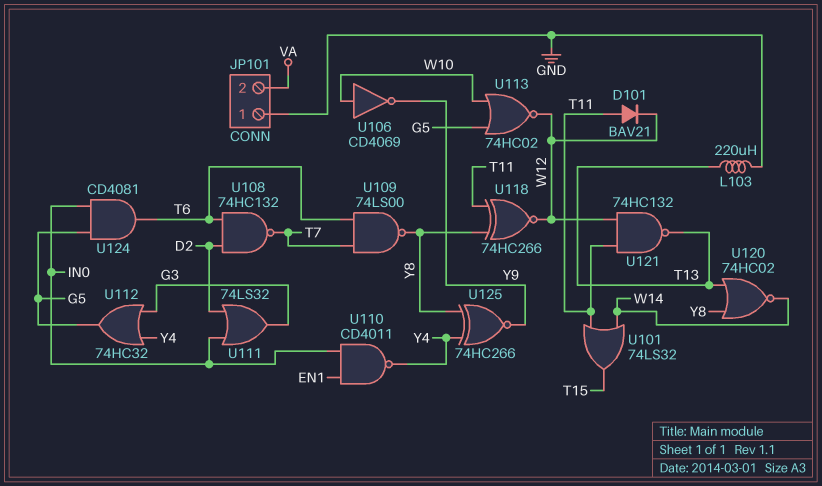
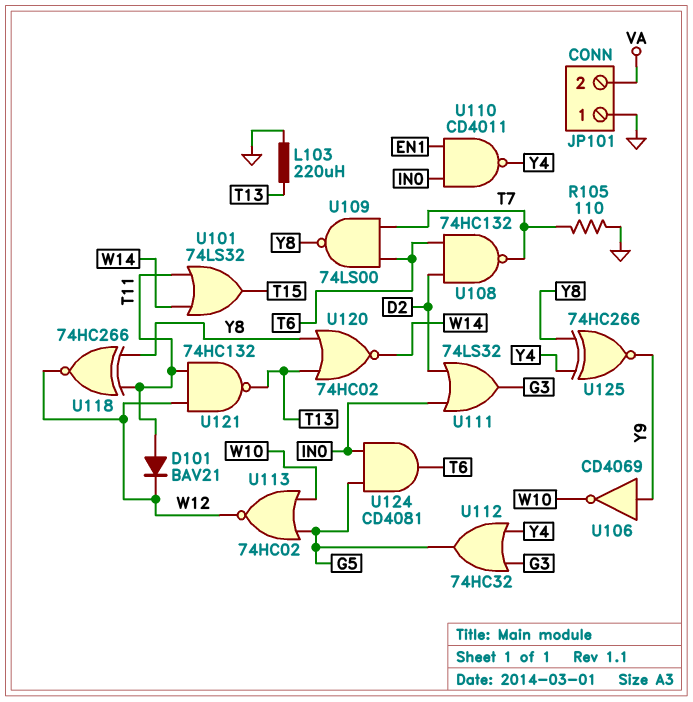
R105: none -> 110 (GND, T7)
U106: NOT CD4069 (in W10, out Y9) -> NOT CD4069 (in Y9, out W10)

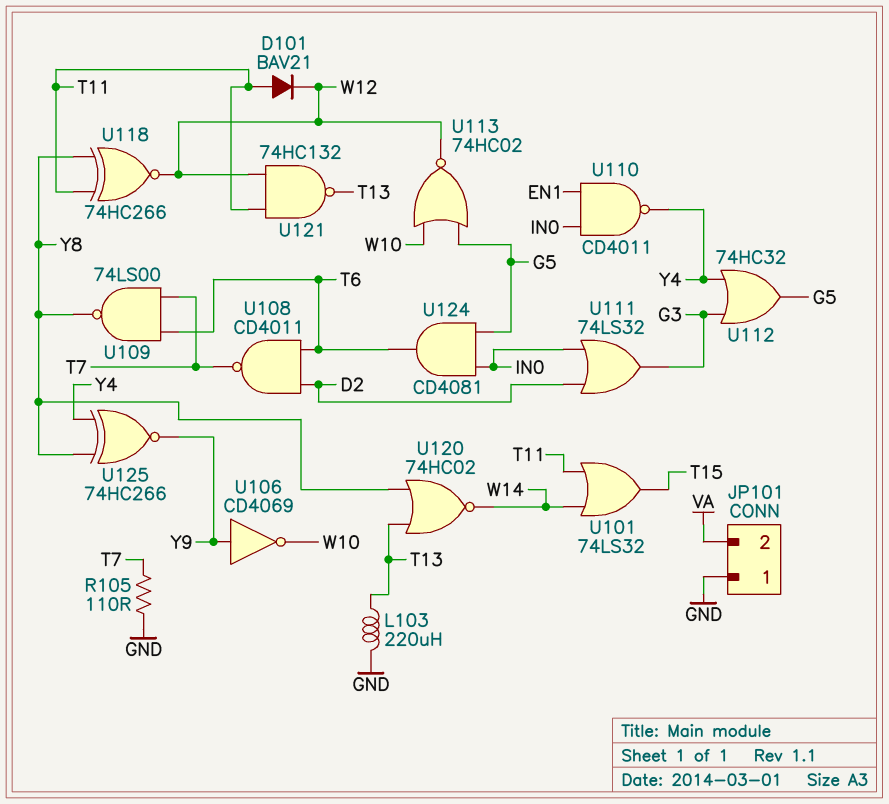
U108: NAND 74HC132 (in D2, in T6, out T7) -> NAND CD4011 (in D2, in T6, out T7)

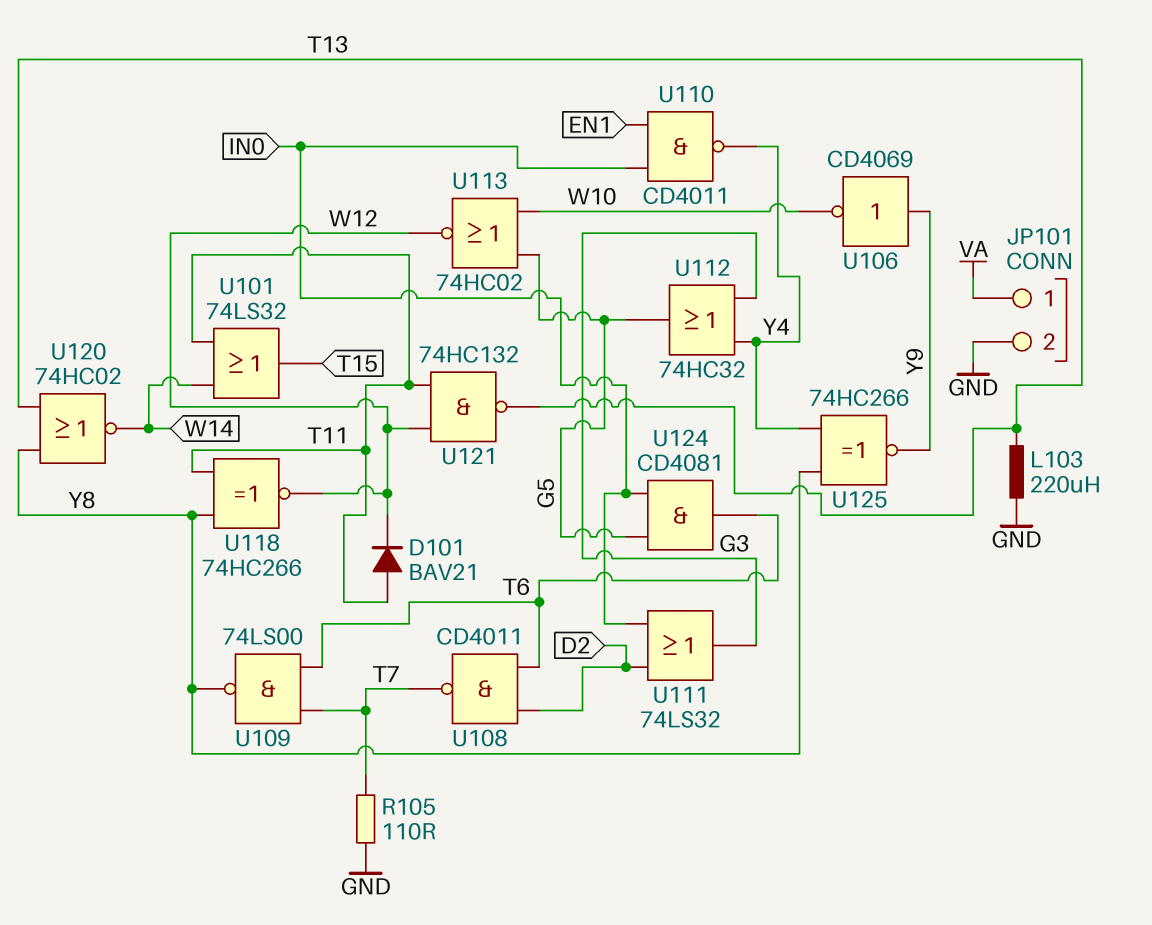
JP101 pin 1: GND -> VA
JP101 pin 2: VA -> GND

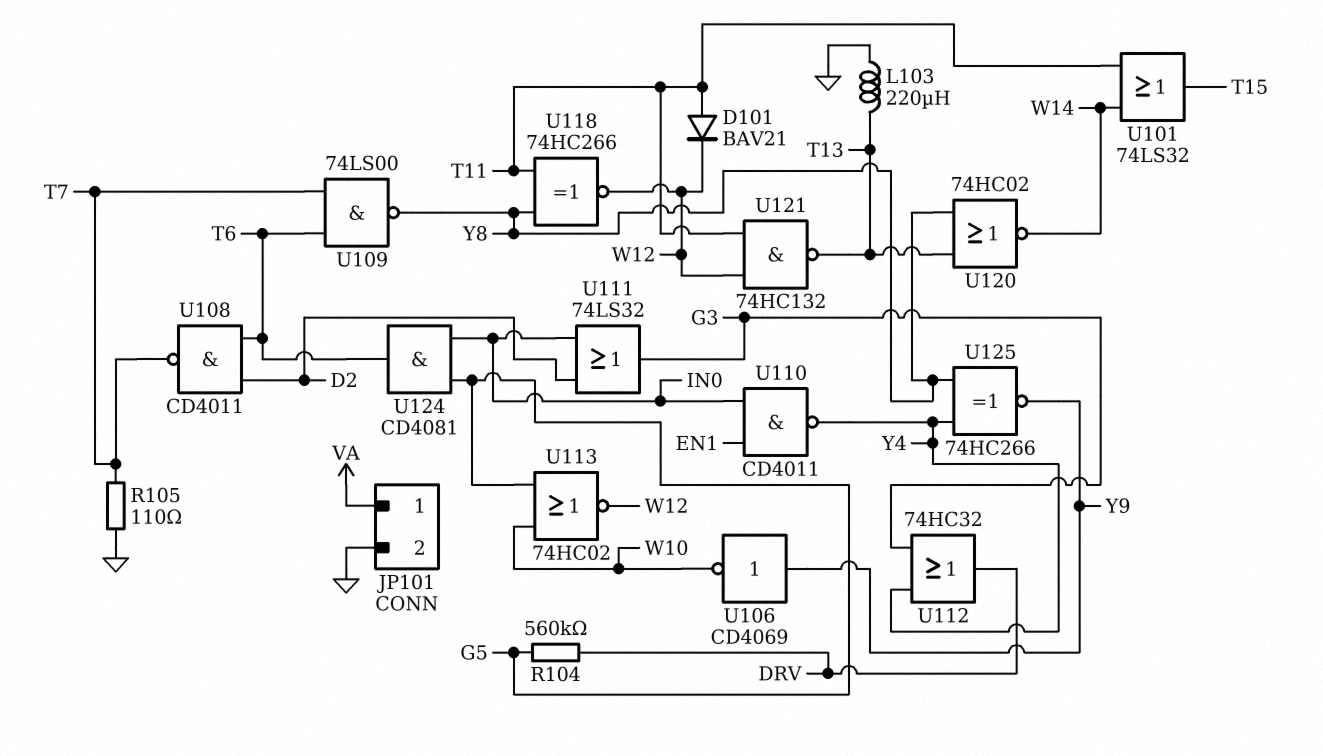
R104: none -> 560k (DRV, G5)
U112: OR 74HC32 (in G3, in Y4, out G5) -> OR 74HC32 (in G3, in Y4, out DRV)

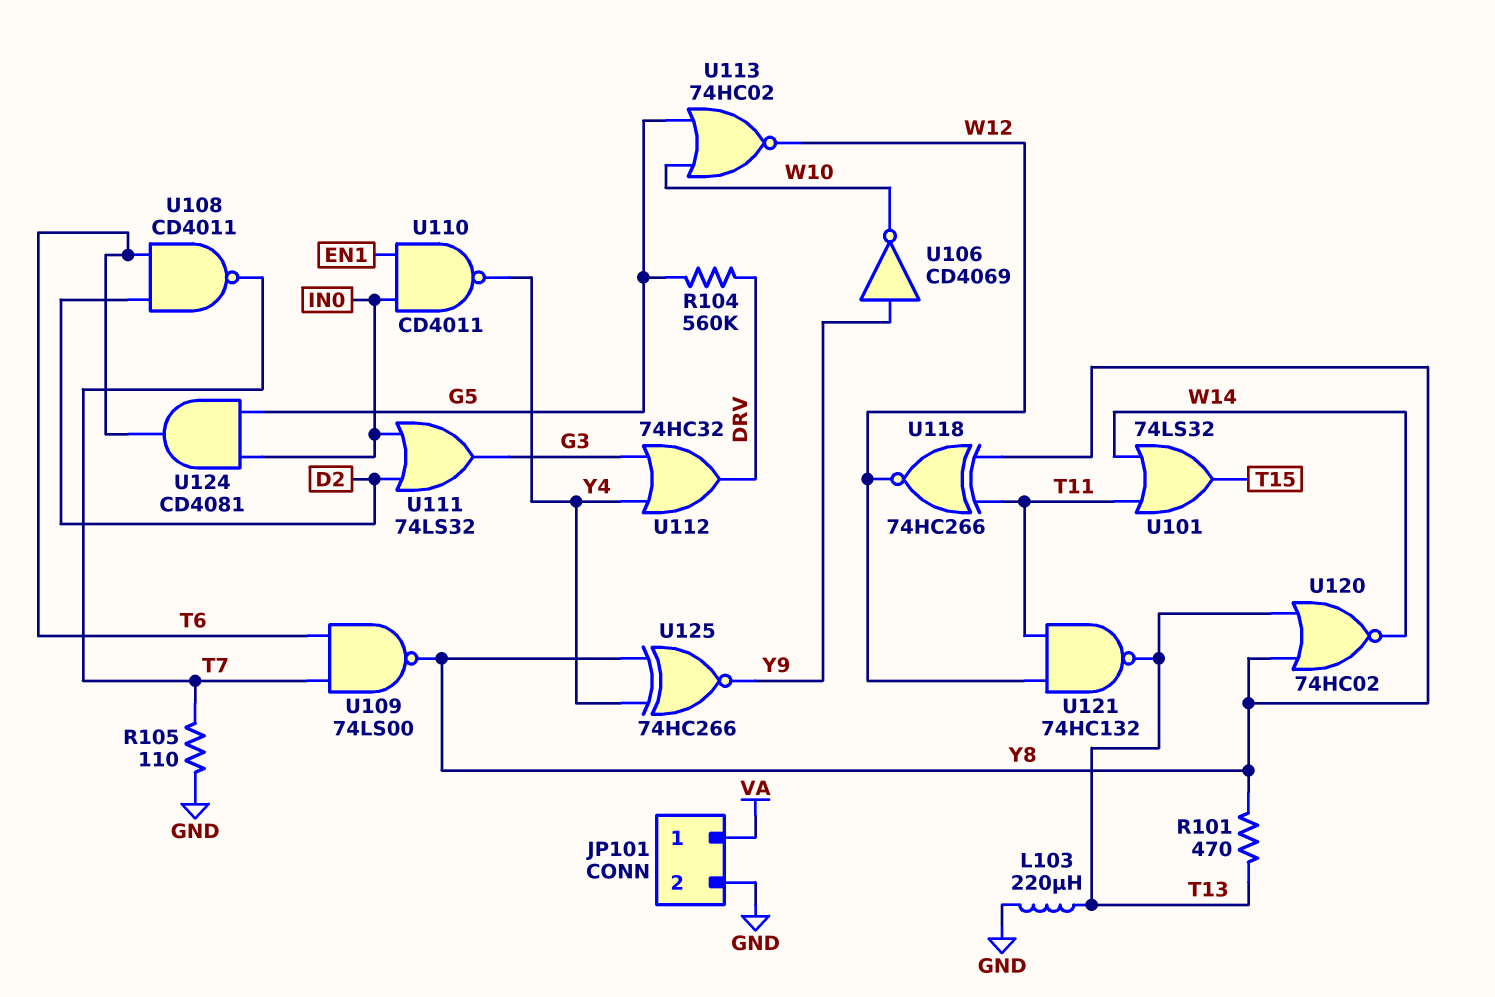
D101: diode BAV21 (A T11, K W12) -> none
R101: none -> 470 (T13, Y8)

